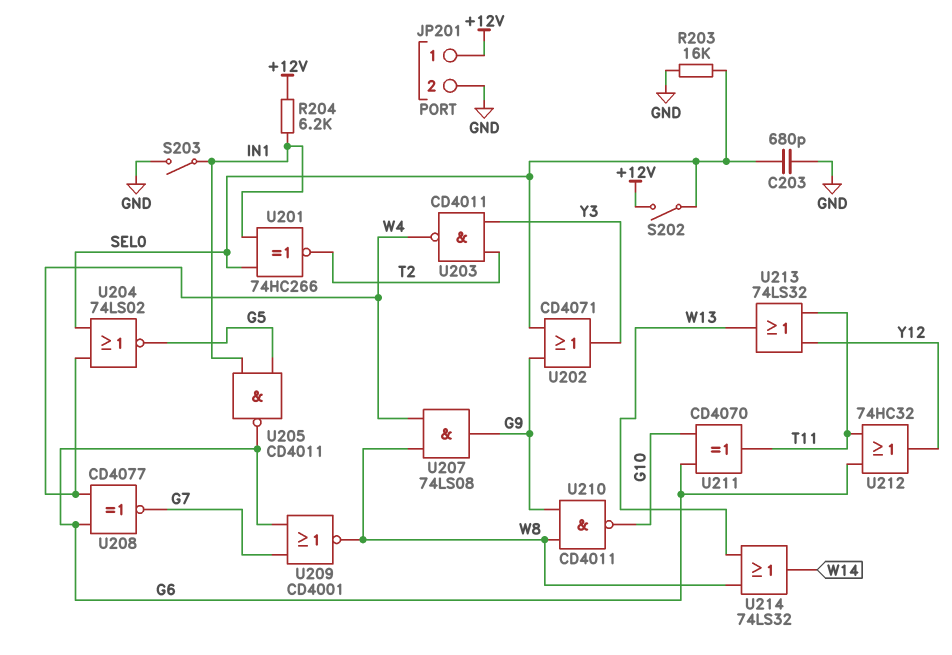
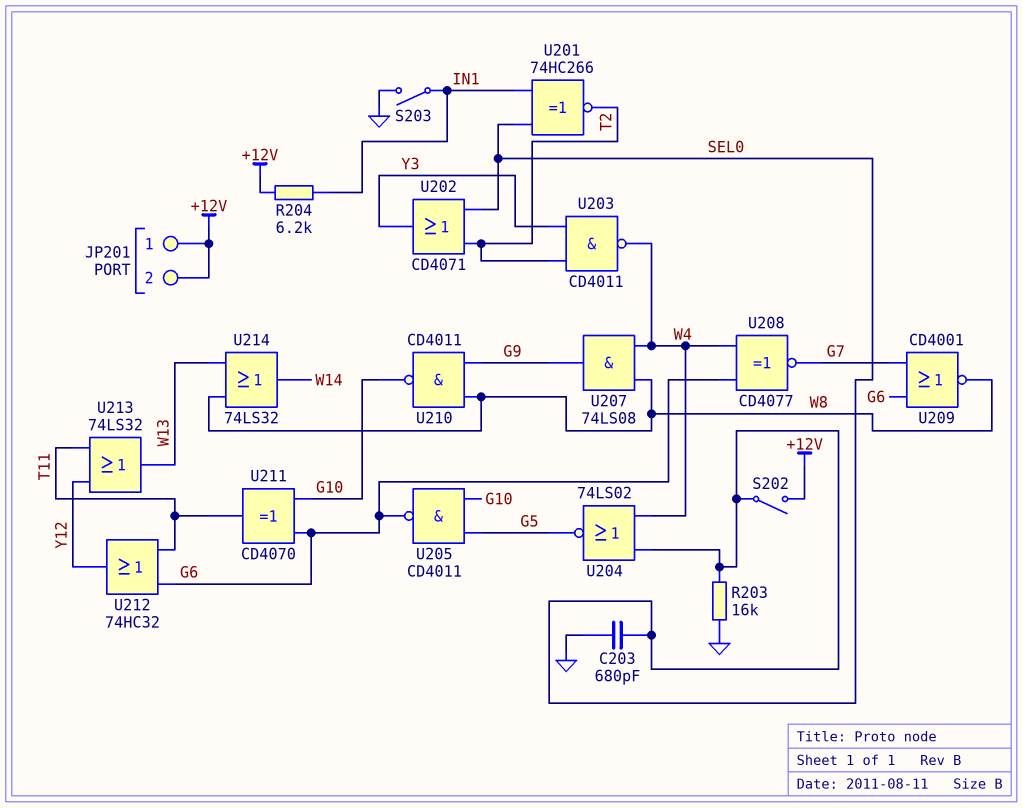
JP201 pin 2: GND -> +12V
U202: OR CD4071 (in G9, in SEL0, out Y3) -> OR CD4071 (in SEL0, in T2, out Y3)
U205: NAND CD4011 (in G5, in IN1, out G6) -> NAND CD4011 (in G5, in G10, out G6)

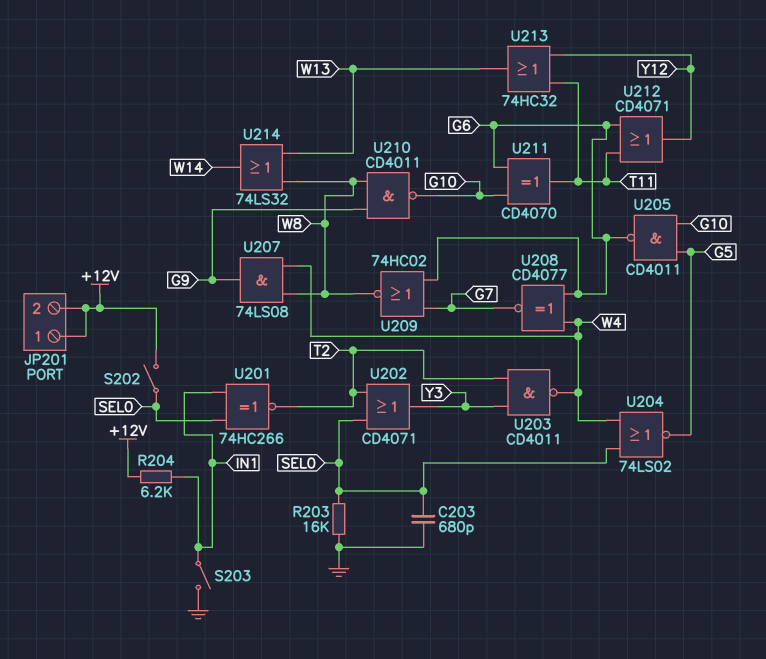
U209: NOR CD4001 (in G6, in G7, out W8) -> NOR 74HC02 (in G6, in G7, out W8)
U212: OR 74HC32 (in G6, in T11, out Y12) -> OR CD4071 (in G6, in T11, out Y12)
U213: OR 74LS32 (in T11, in Y12, out W13) -> OR 74HC32 (in T11, in Y12, out W13)

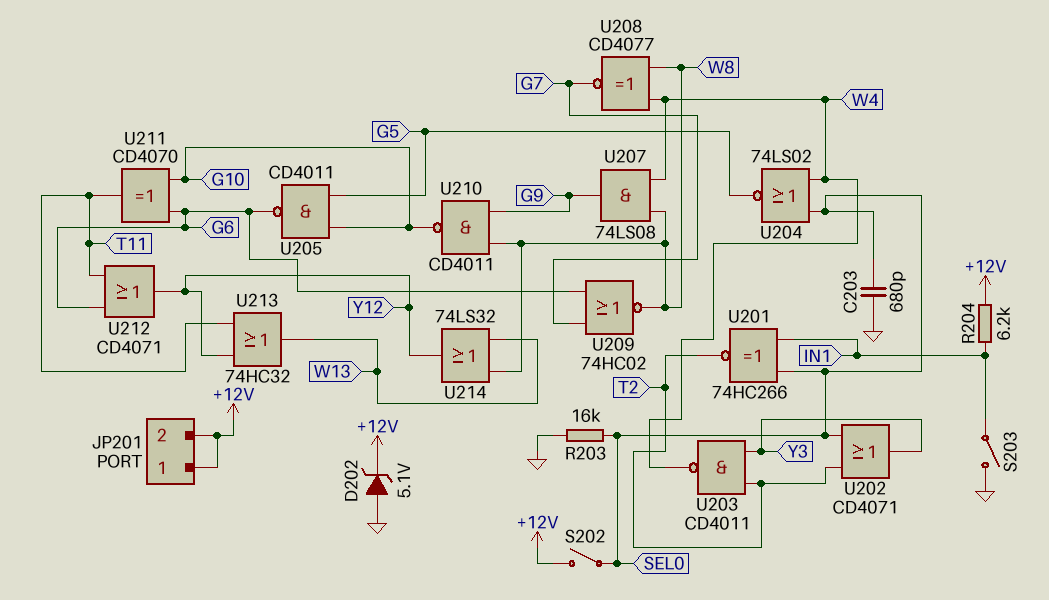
D202: none -> zener 5.1V (A GND, K +12V)
U208: XNOR CD4077 (in G6, in W4, out G7) -> XNOR CD4077 (in W4, in W8, out G7)
U214: OR 74LS32 (in W8, in W13, out W14) -> OR 74LS32 (in W8, in W13, out Y12)

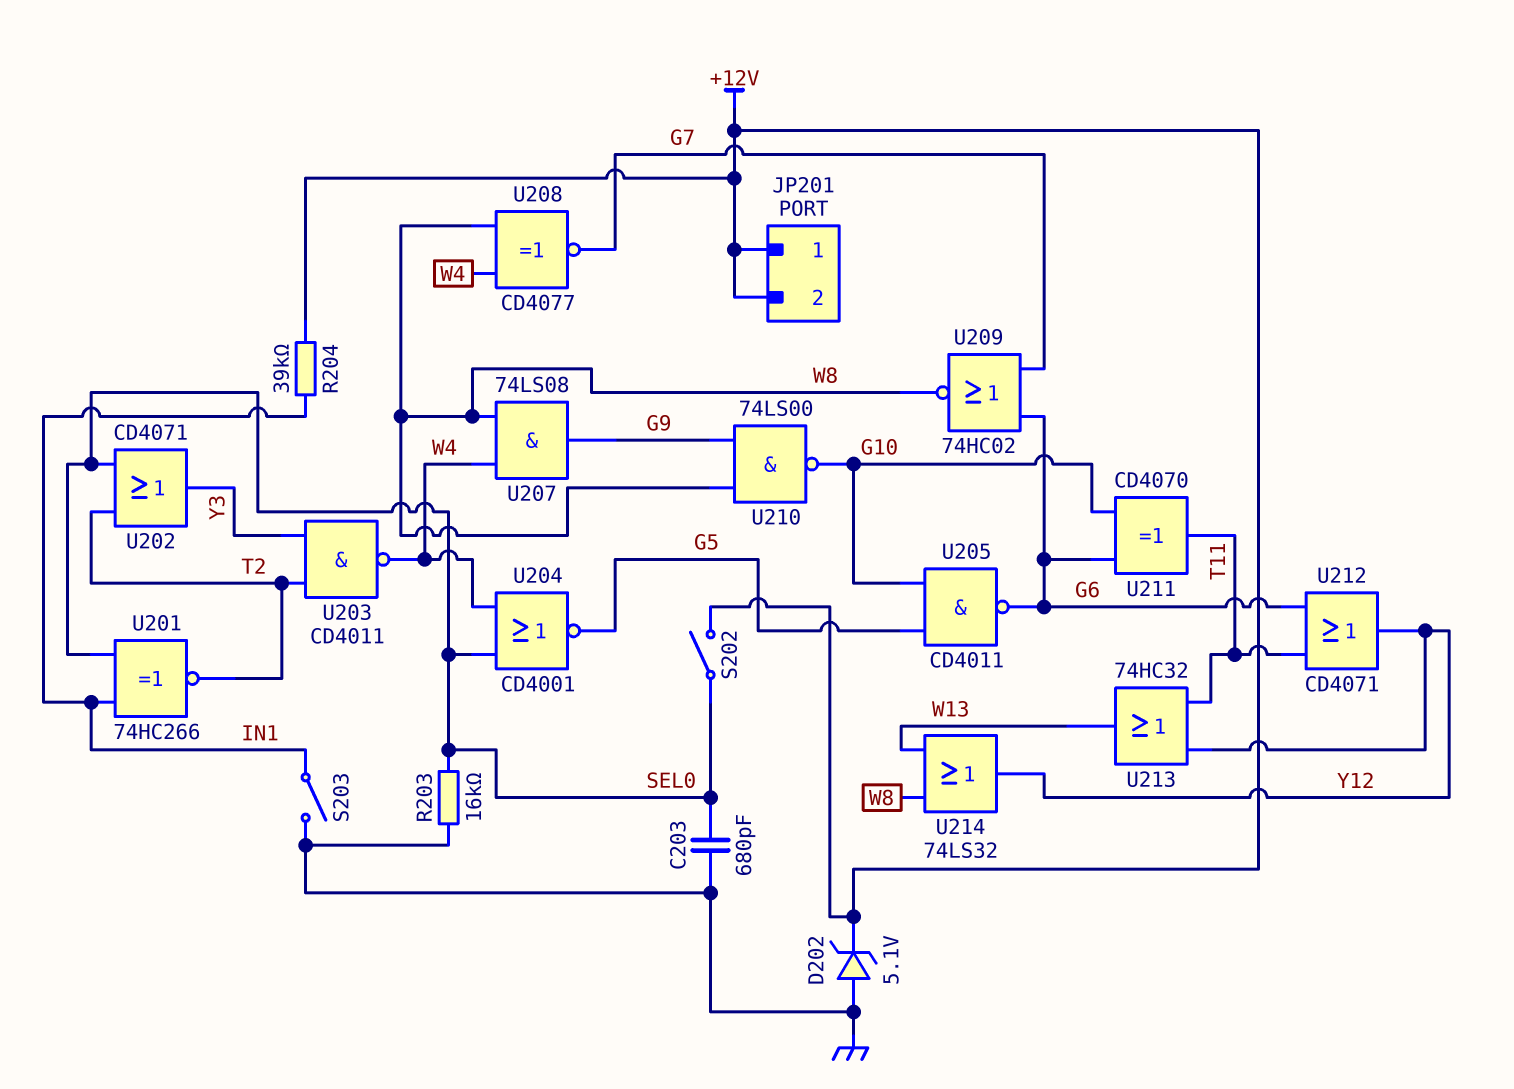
R204: 6.2k (+12V, IN1) -> 39k (+12V, IN1)
U204: NOR 74LS02 (in SEL0, in W4, out G5) -> NOR CD4001 (in SEL0, in W4, out G5)
U210: NAND CD4011 (in G9, in W8, out G10) -> NAND 74LS00 (in G9, in W8, out G10)

